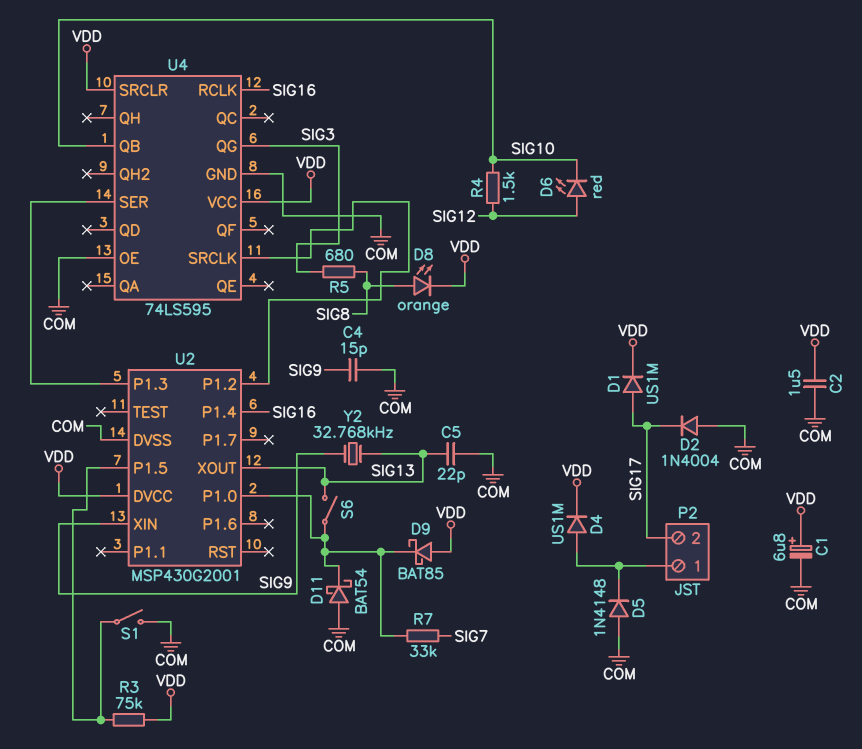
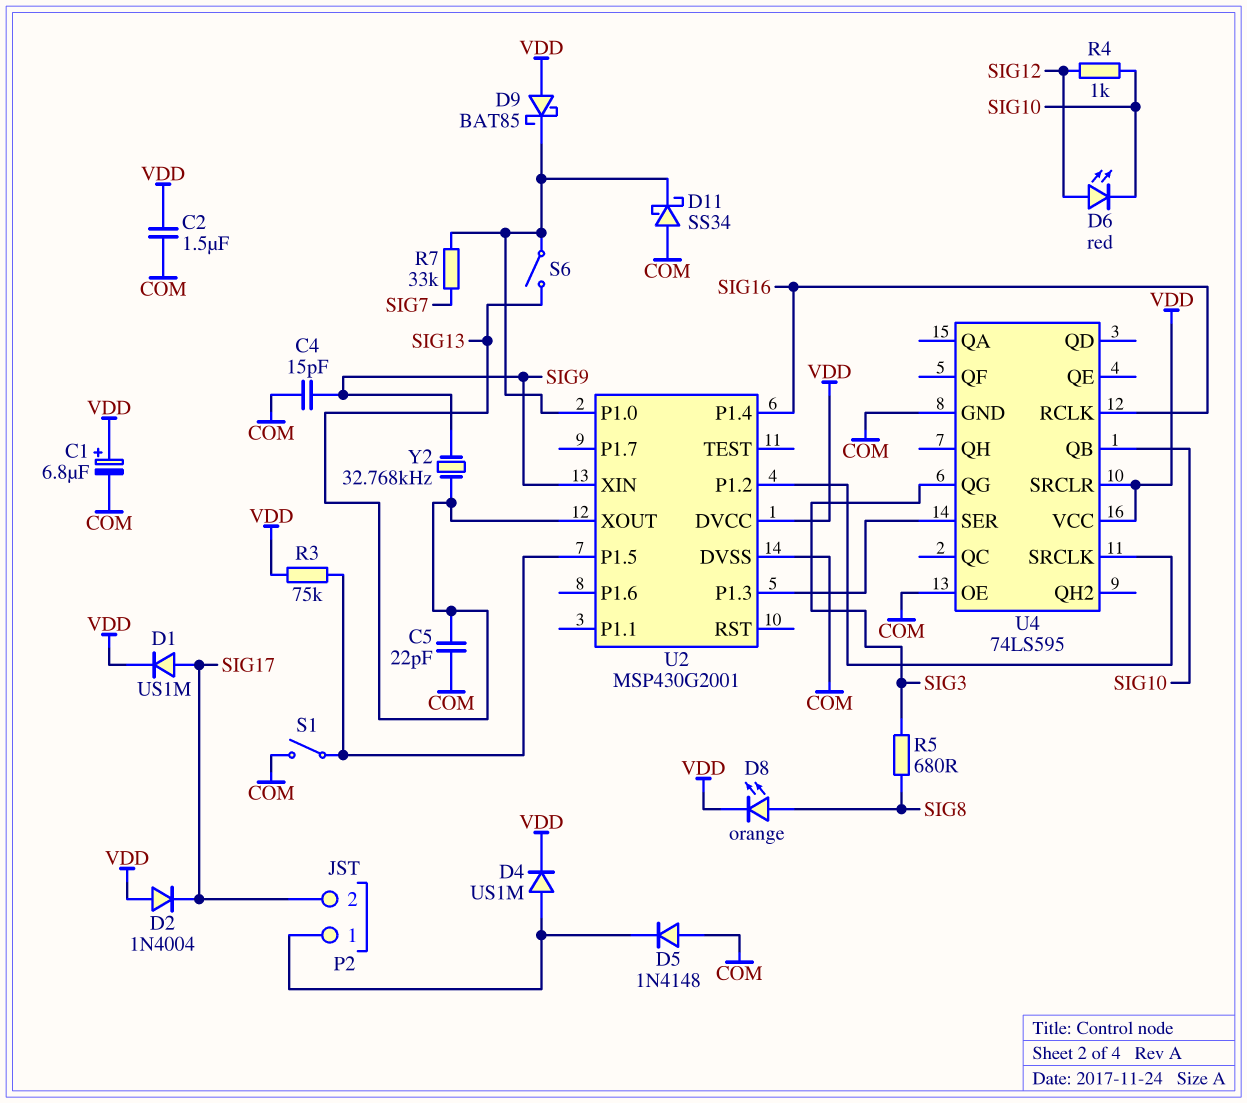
D2: diode 1N4004 (A COM, K SIG17) -> diode 1N4004 (A VDD, K SIG17)
D11: schottky BAT54 (A COM, K U2/P1.0) -> schottky SS34 (A COM, K U2/P1.0)
R4: 1.5k (SIG10, SIG12) -> 1k (SIG10, SIG12)

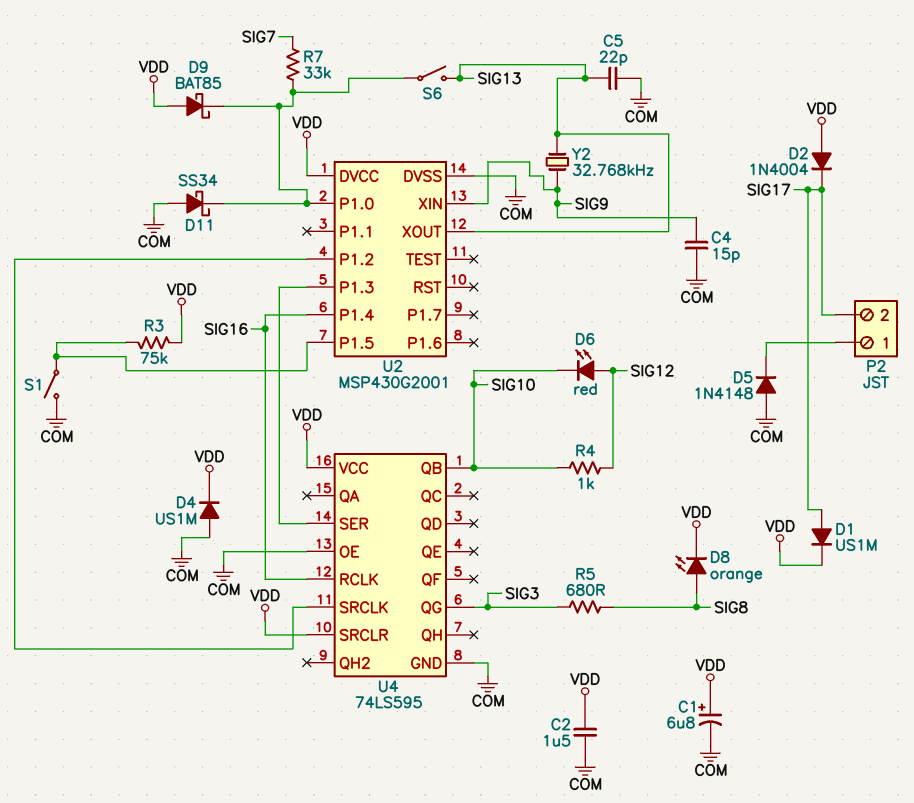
D4: diode US1M (A P2/1, K VDD) -> diode US1M (A COM, K VDD)

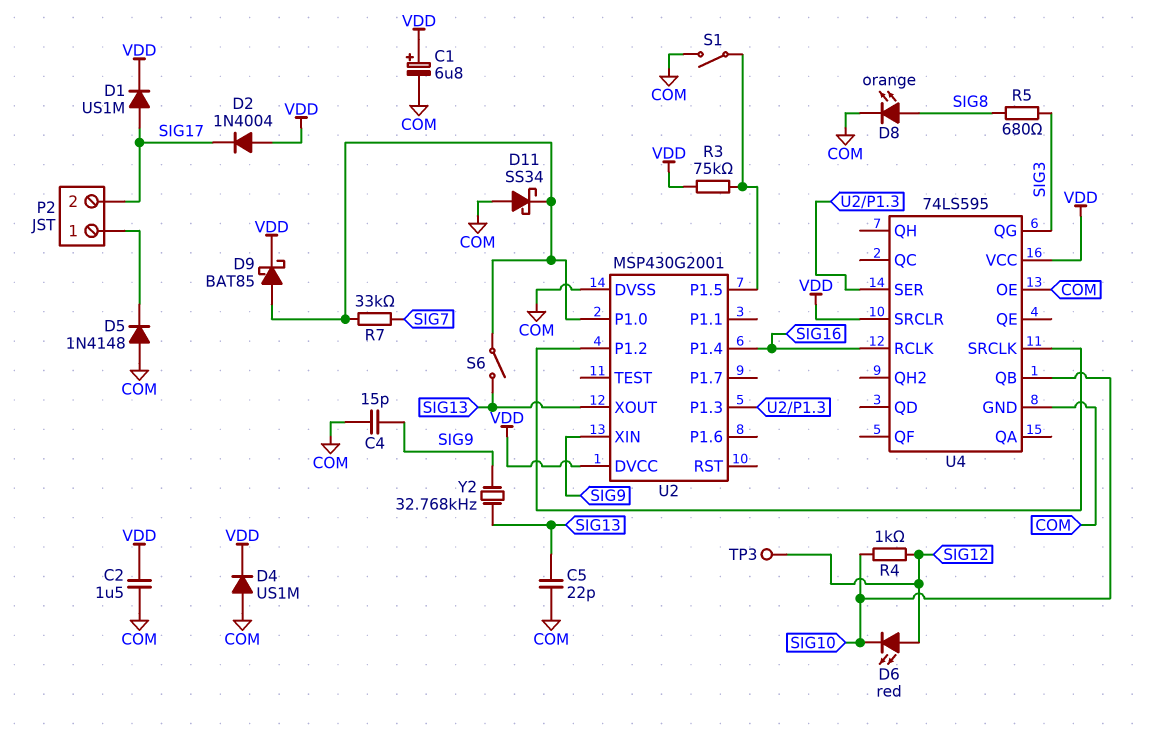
D8: LED orange (A SIG8, K VDD) -> LED orange (A SIG8, K COM)
D9: schottky BAT85 (A VDD, K U2/P1.0) -> schottky BAT85 (A U2/P1.0, K VDD)
TP3: none -> test point (SIG12)

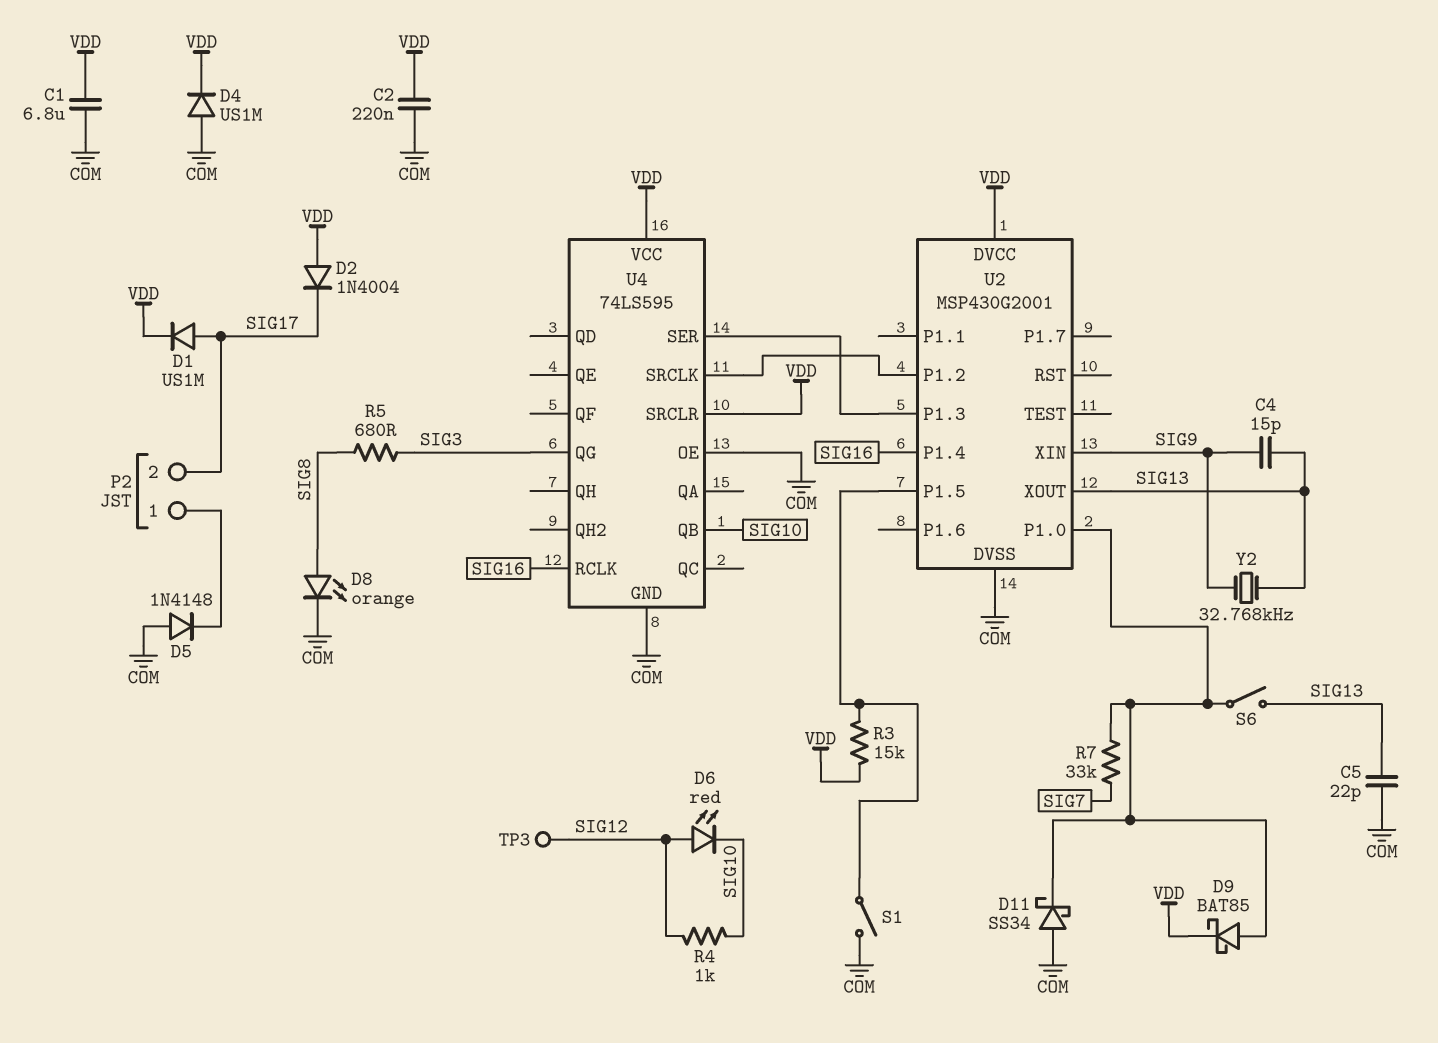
C1: 6.8uF (plus VDD, minus COM) -> 6.8uF (COM, VDD)
C2: 1.5uF (COM, VDD) -> 220nF (COM, VDD)
C4: 15pF (COM, SIG9) -> 15pF (SIG9, SIG13)
R3: 75k (U2/P1.5, VDD) -> 15k (U2/P1.5, VDD)

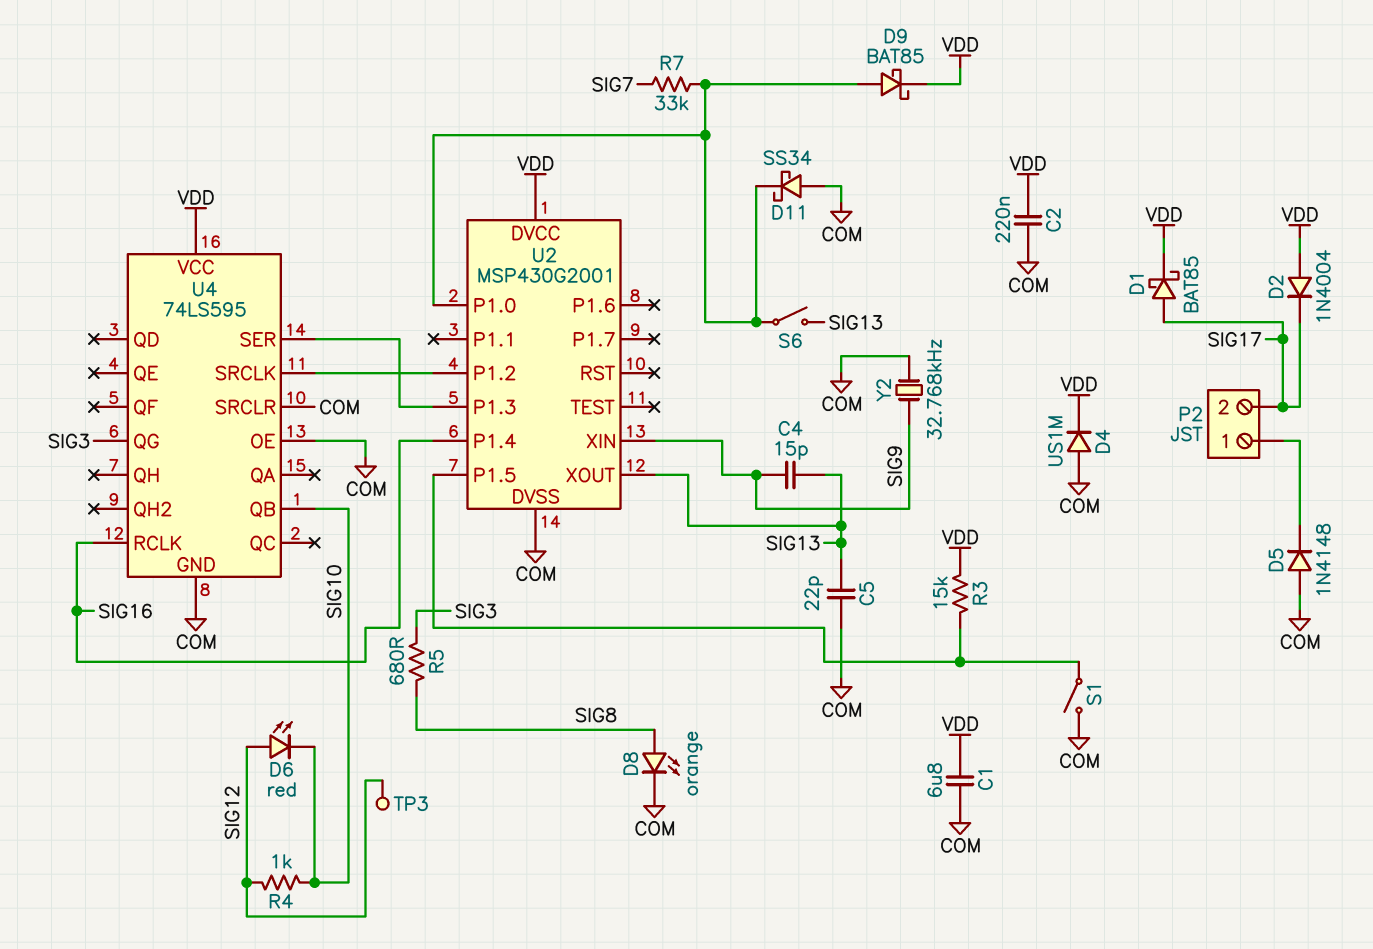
D1: diode US1M (A SIG17, K VDD) -> schottky BAT85 (A SIG17, K VDD)
U4 pin SRCLR: VDD -> COM
Y2: 32.768kHz (SIG9, SIG13) -> 32.768kHz (COM, SIG9)

